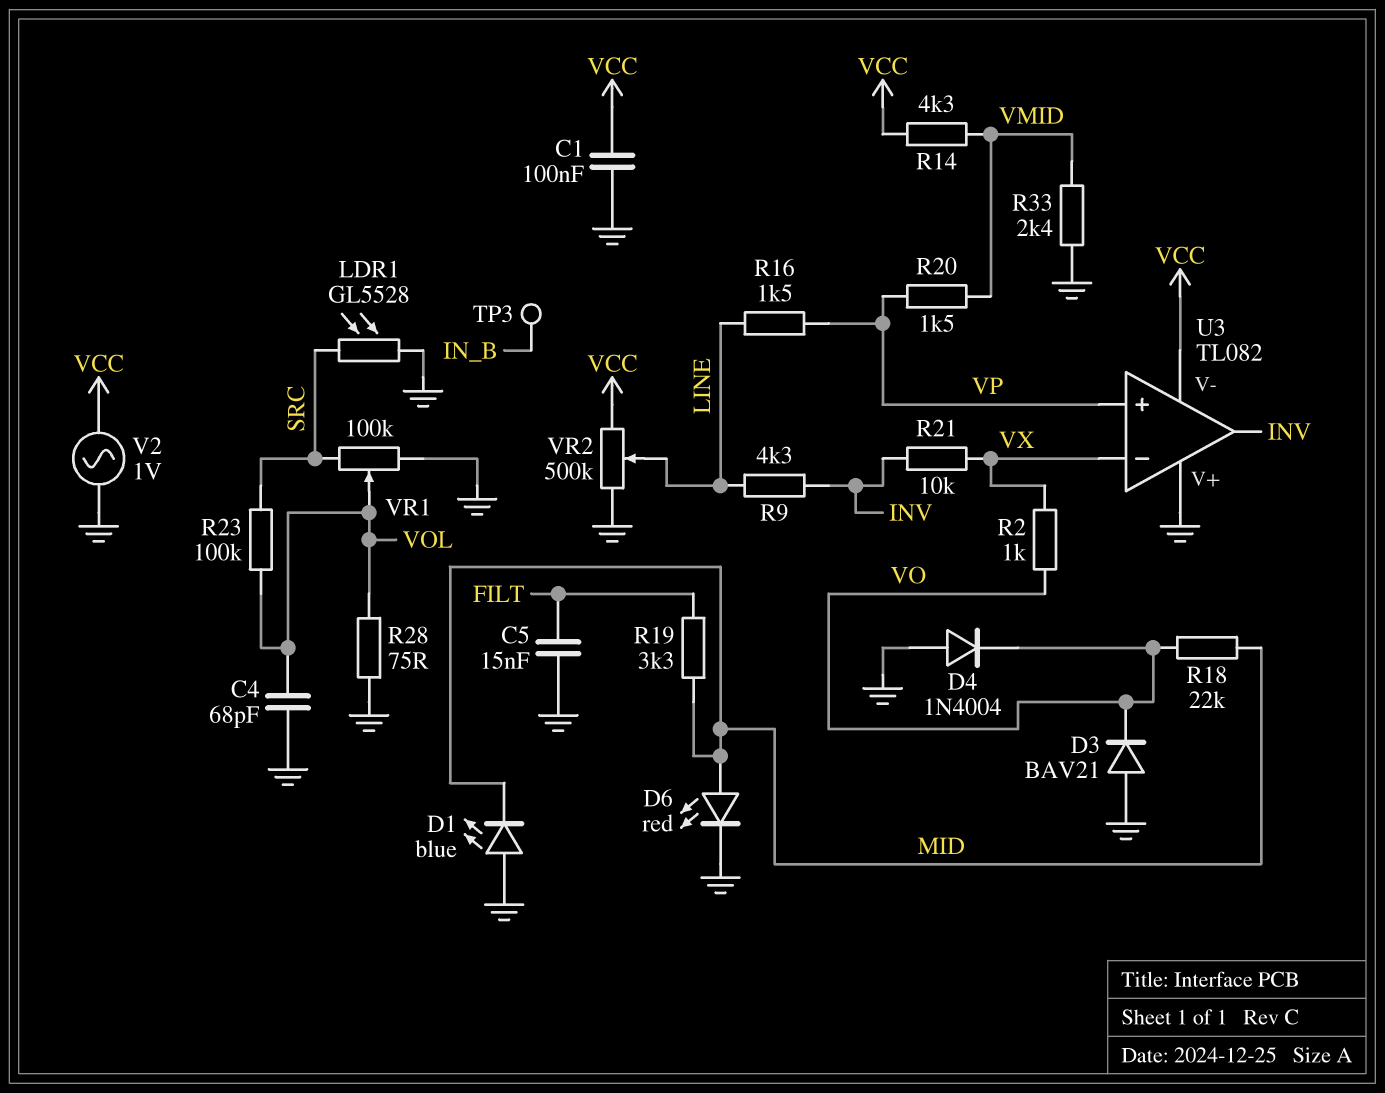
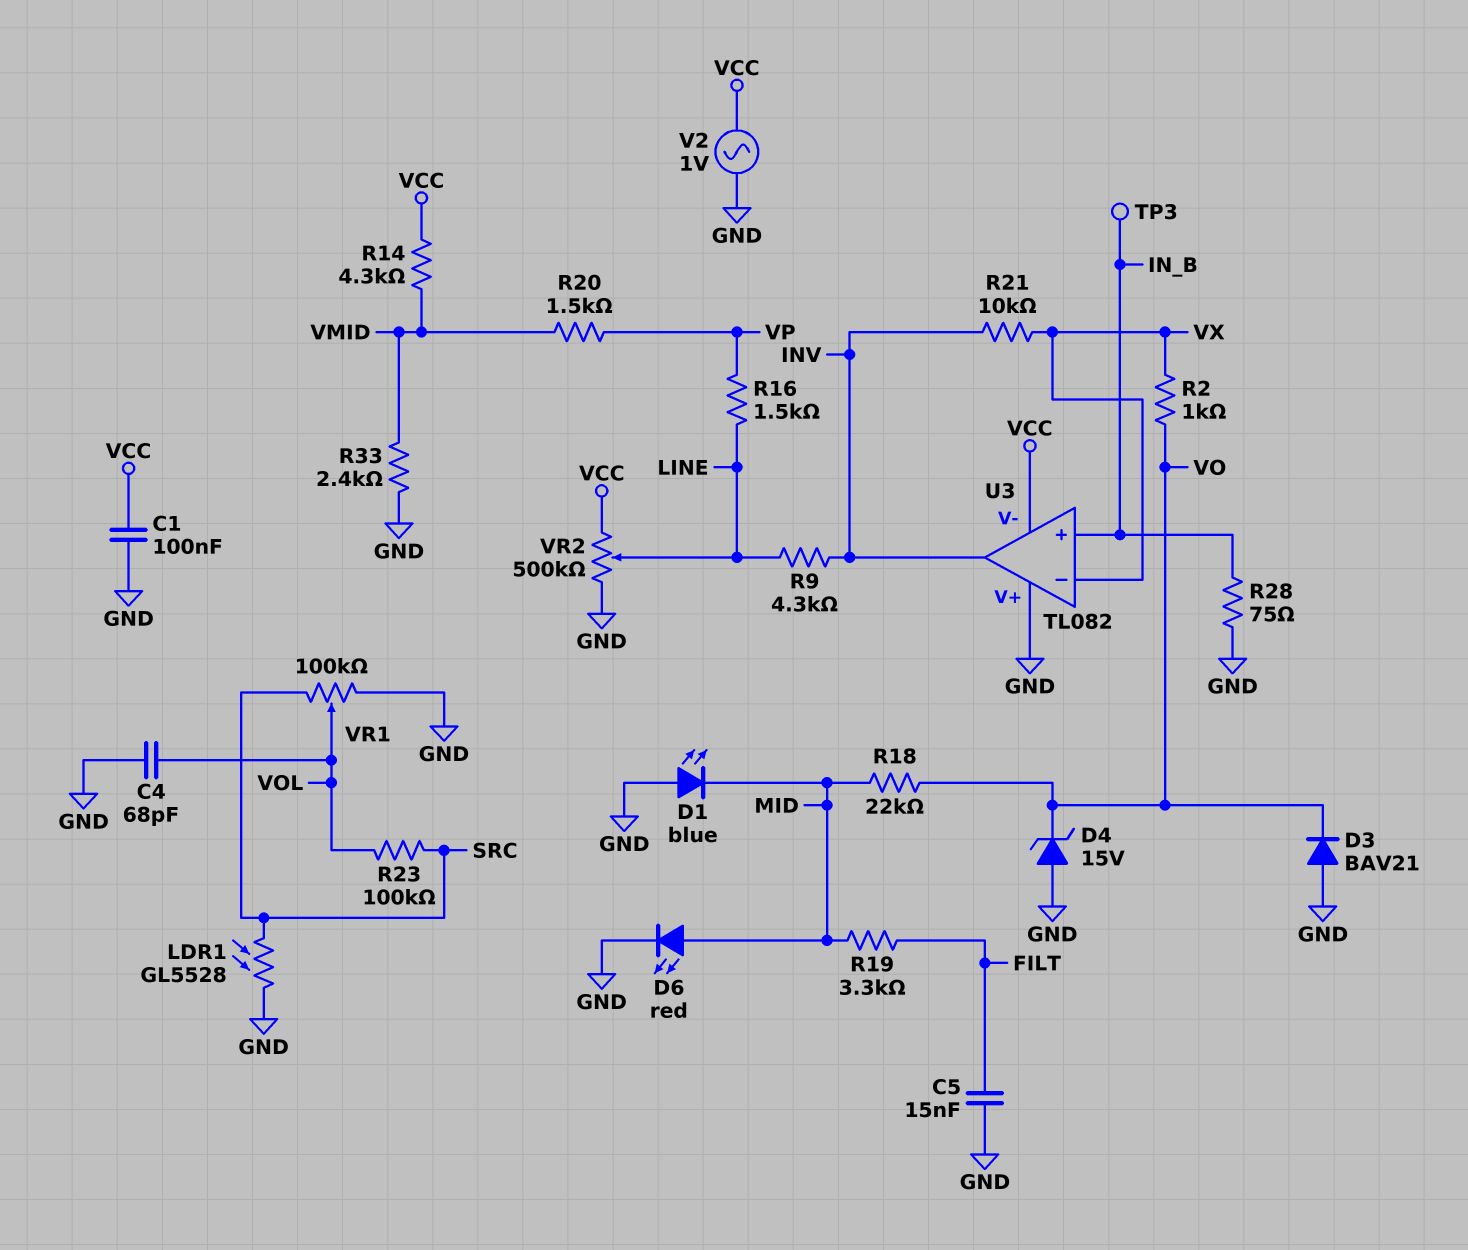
D4: diode 1N4004 (A GND, K VO) -> zener 15V (A GND, K VO)
R28: 75 (GND, VOL) -> 75 (GND, IN_B)
U3 pin in+: VP -> IN_B

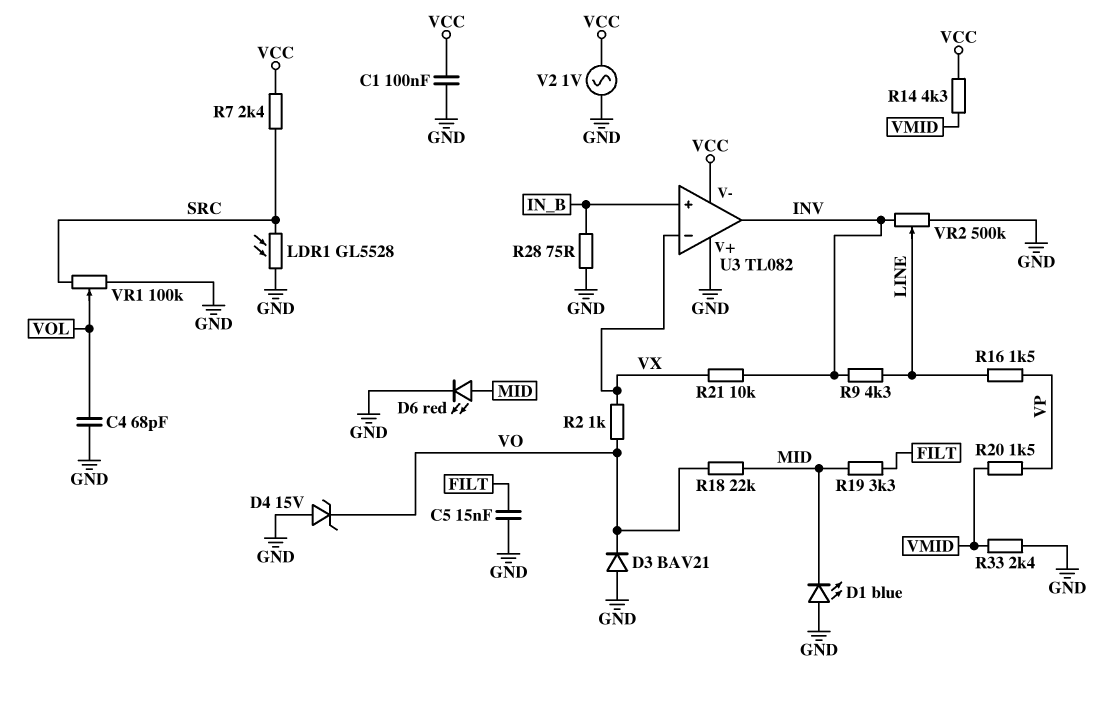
R7: none -> 2.4k (SRC, VCC)
R23: 100k (SRC, VOL) -> none
TP3: test point (IN_B) -> none
VR2: 500k (GND, VCC, wiper LINE) -> 500k (GND, INV, wiper LINE)

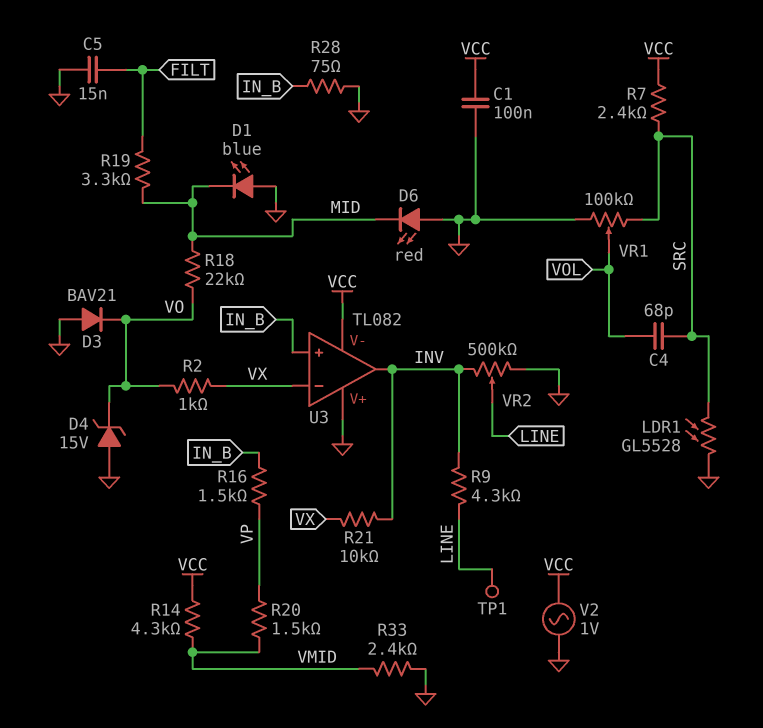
C4: 68pF (GND, VOL) -> 68pF (SRC, VOL)
D6: LED red (A MID, K GND) -> LED red (A GND, K MID)
R16: 1.5k (LINE, VP) -> 1.5k (IN_B, VP)
TP1: none -> test point (LINE)

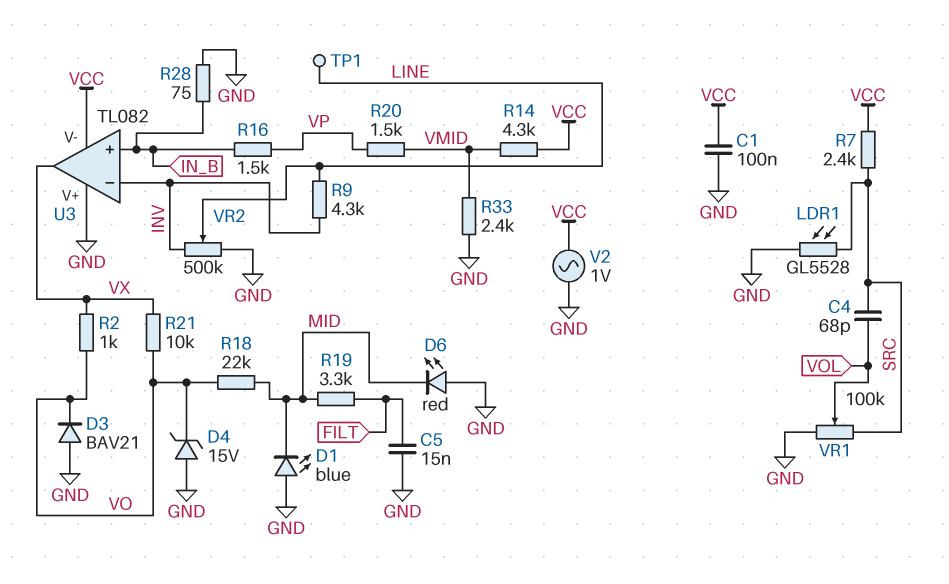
R21: 10k (INV, VX) -> 10k (VO, VX)
U3 pin in-: VX -> INV
U3 pin out: INV -> VX

